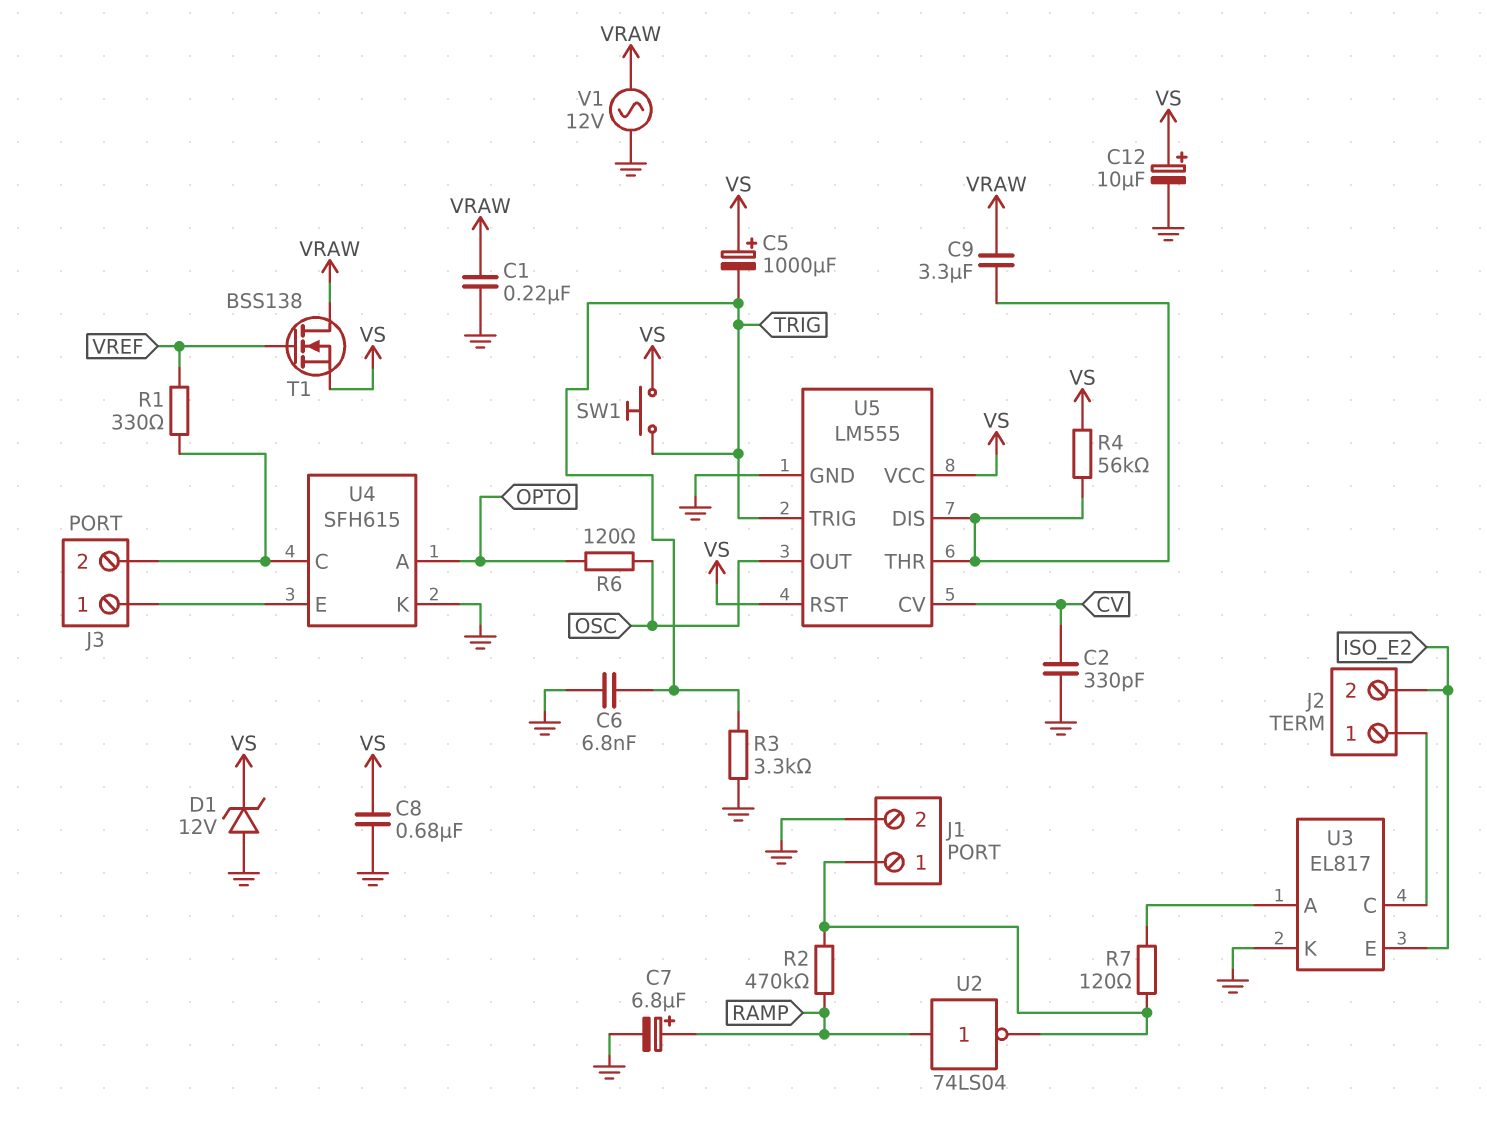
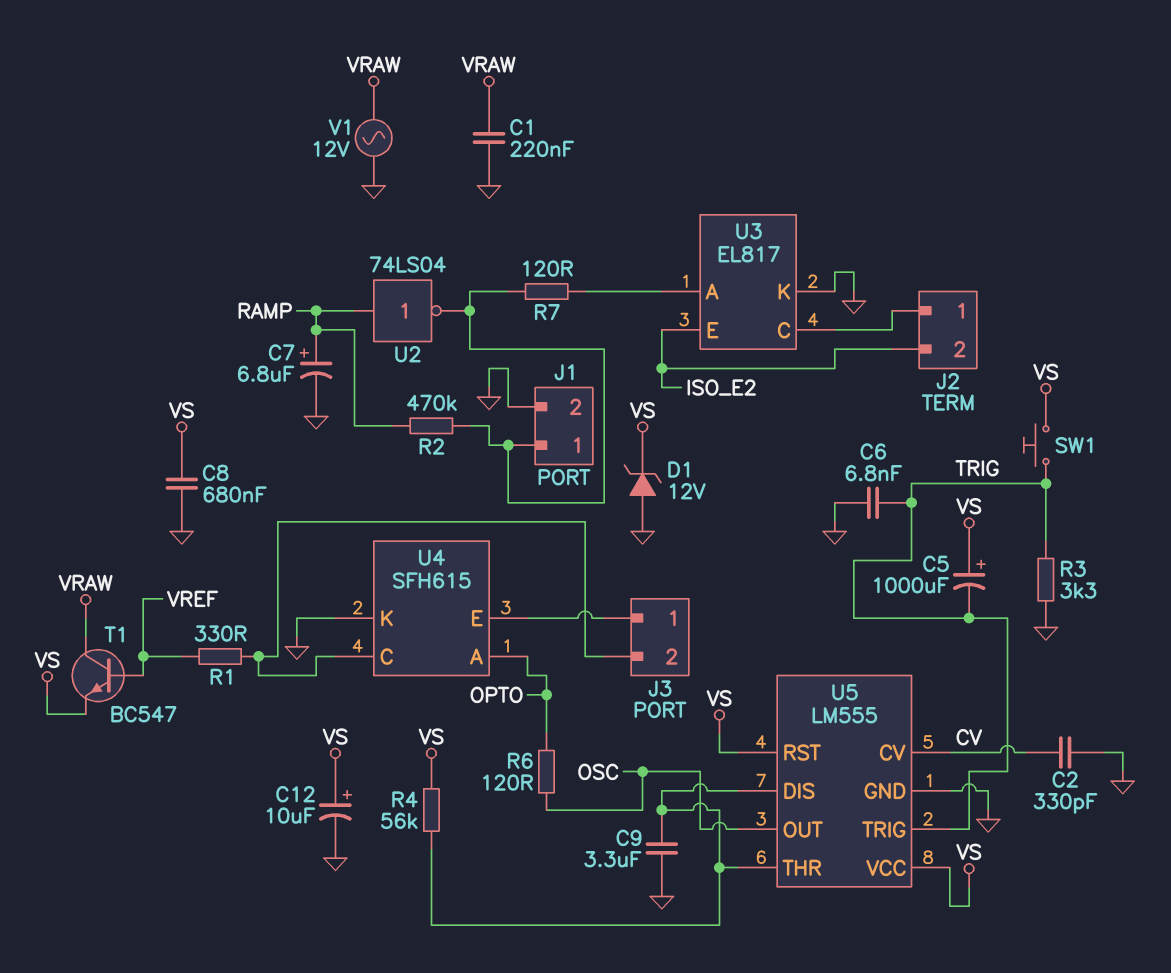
C9: 3.3uF (U5/DIS, VRAW) -> 3.3uF (GND, U5/DIS)
T1: NMOS BSS138 (G VREF, D VRAW, S VS) -> NPN BC547 (B VREF, C VRAW, E VS)

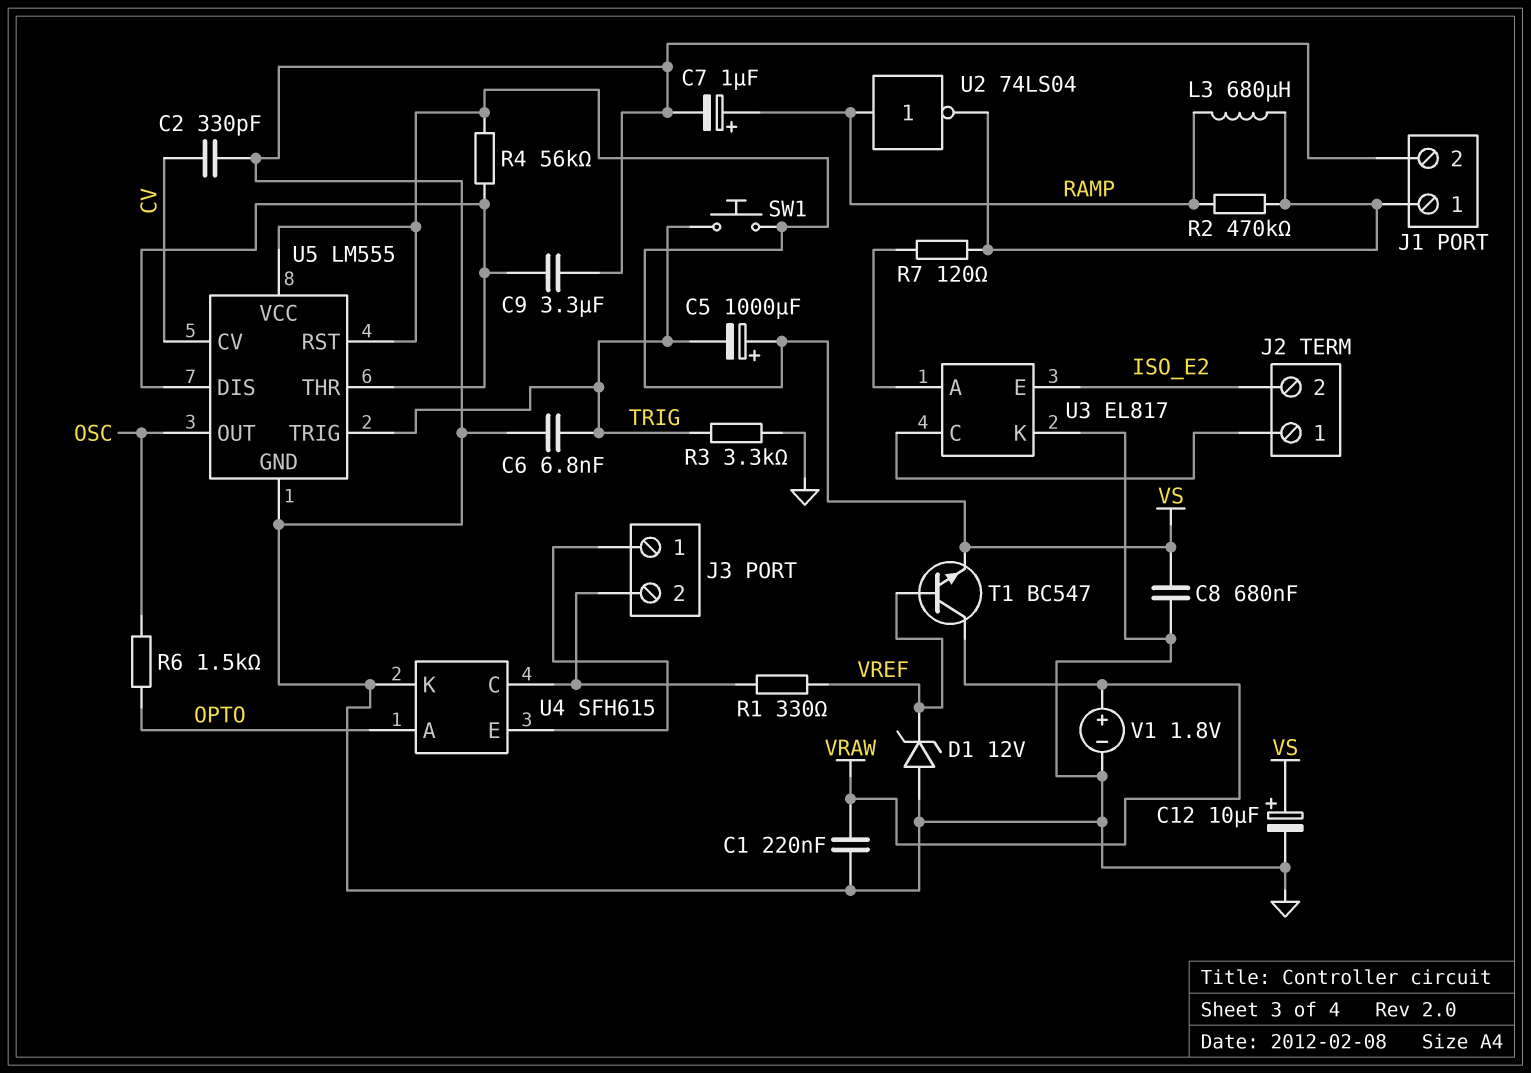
C7: 6.8uF (plus RAMP, minus GND) -> 1uF (plus RAMP, minus GND)
D1: zener 12V (A GND, K VS) -> zener 12V (A GND, K VREF)
L3: none -> 680uH (J1/1, RAMP)
R6: 120 (OPTO, OSC) -> 1.5k (OPTO, OSC)
V1: AC 12V (GND, VRAW) -> 1.8V (plus VRAW, minus GND)

